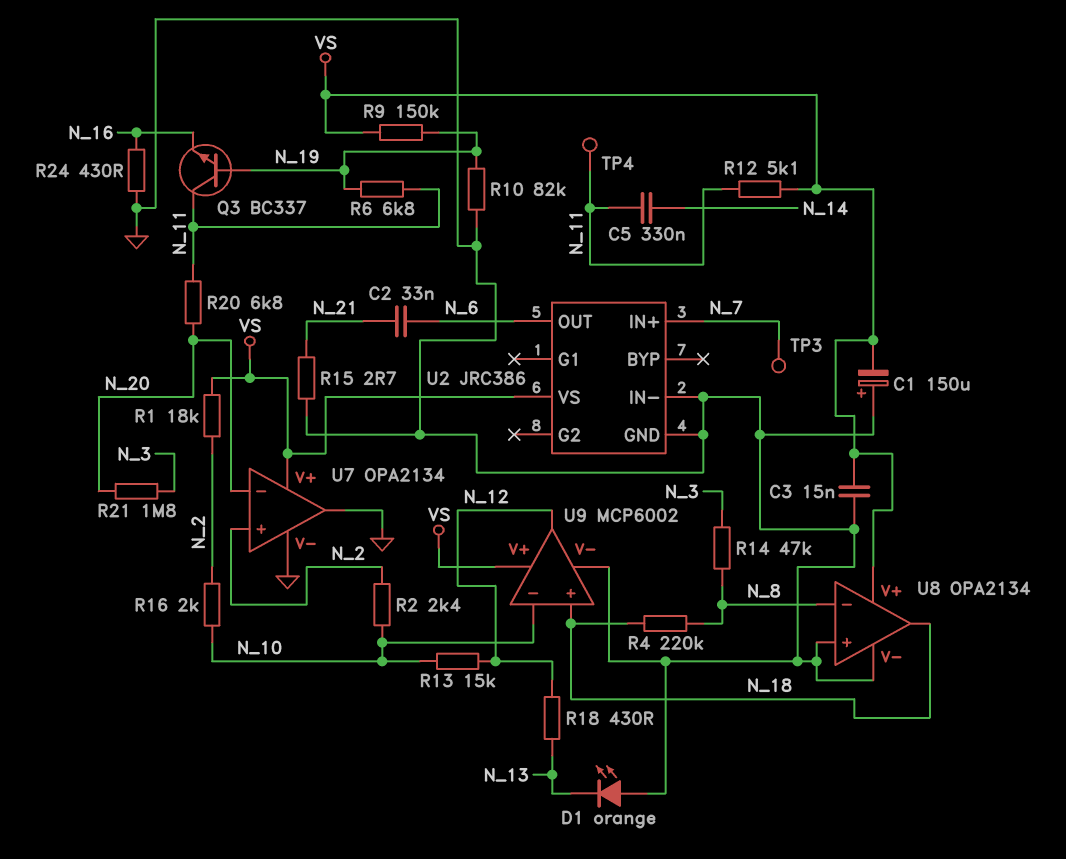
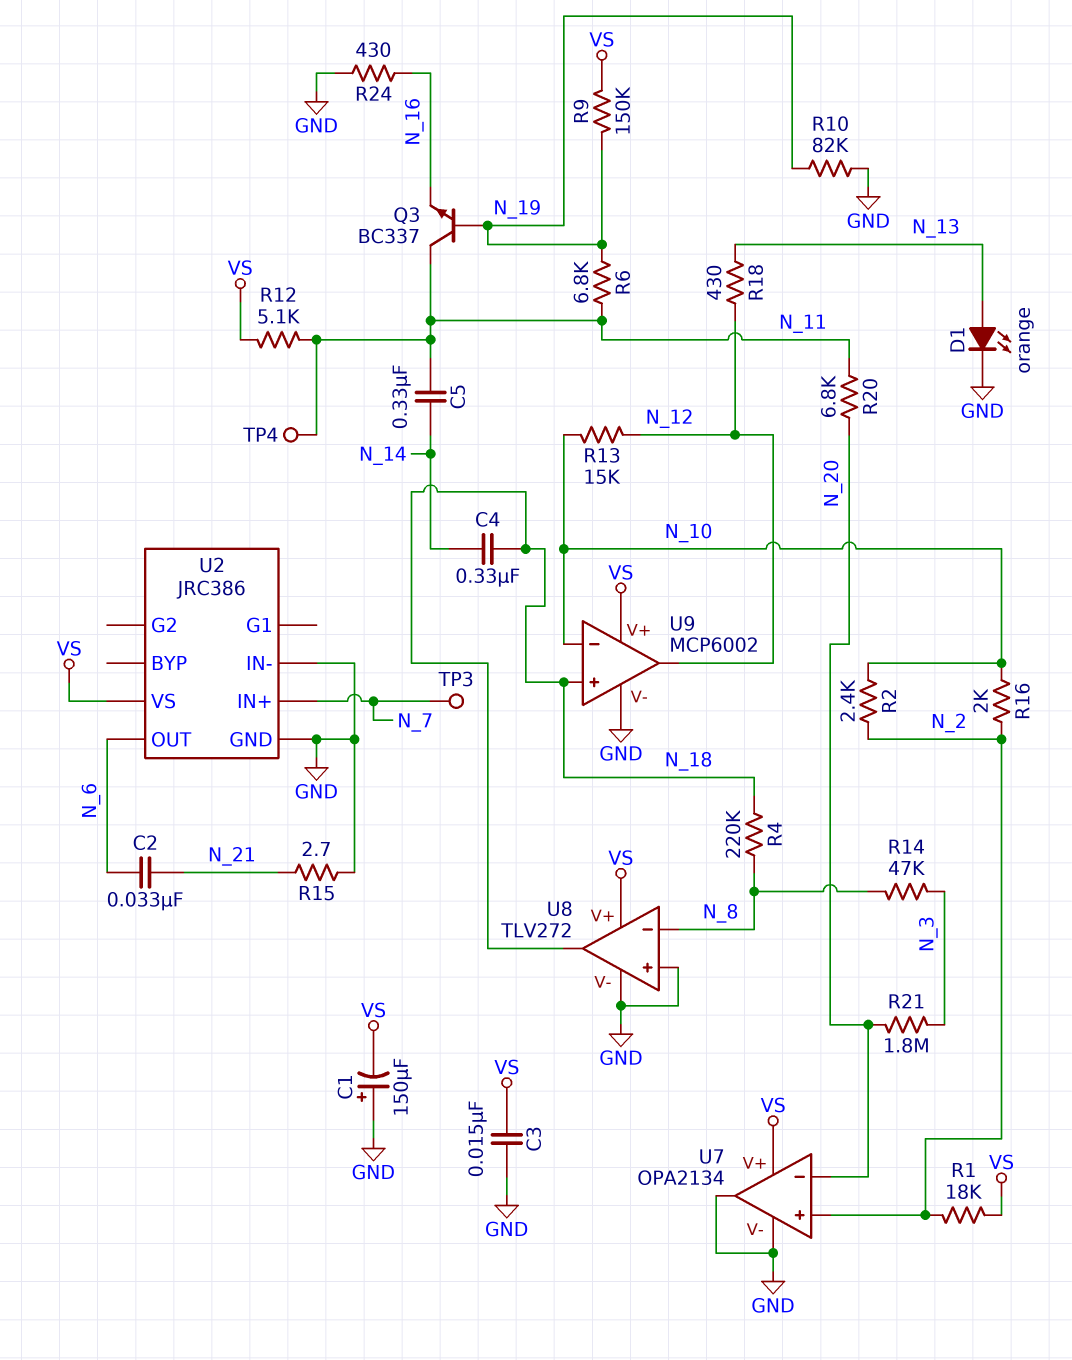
C4: none -> 330nF (N_14, N_18)
D1: LED orange (A GND, K N_13) -> LED orange (A N_13, K GND)
U8: OPA2134 -> TLV272

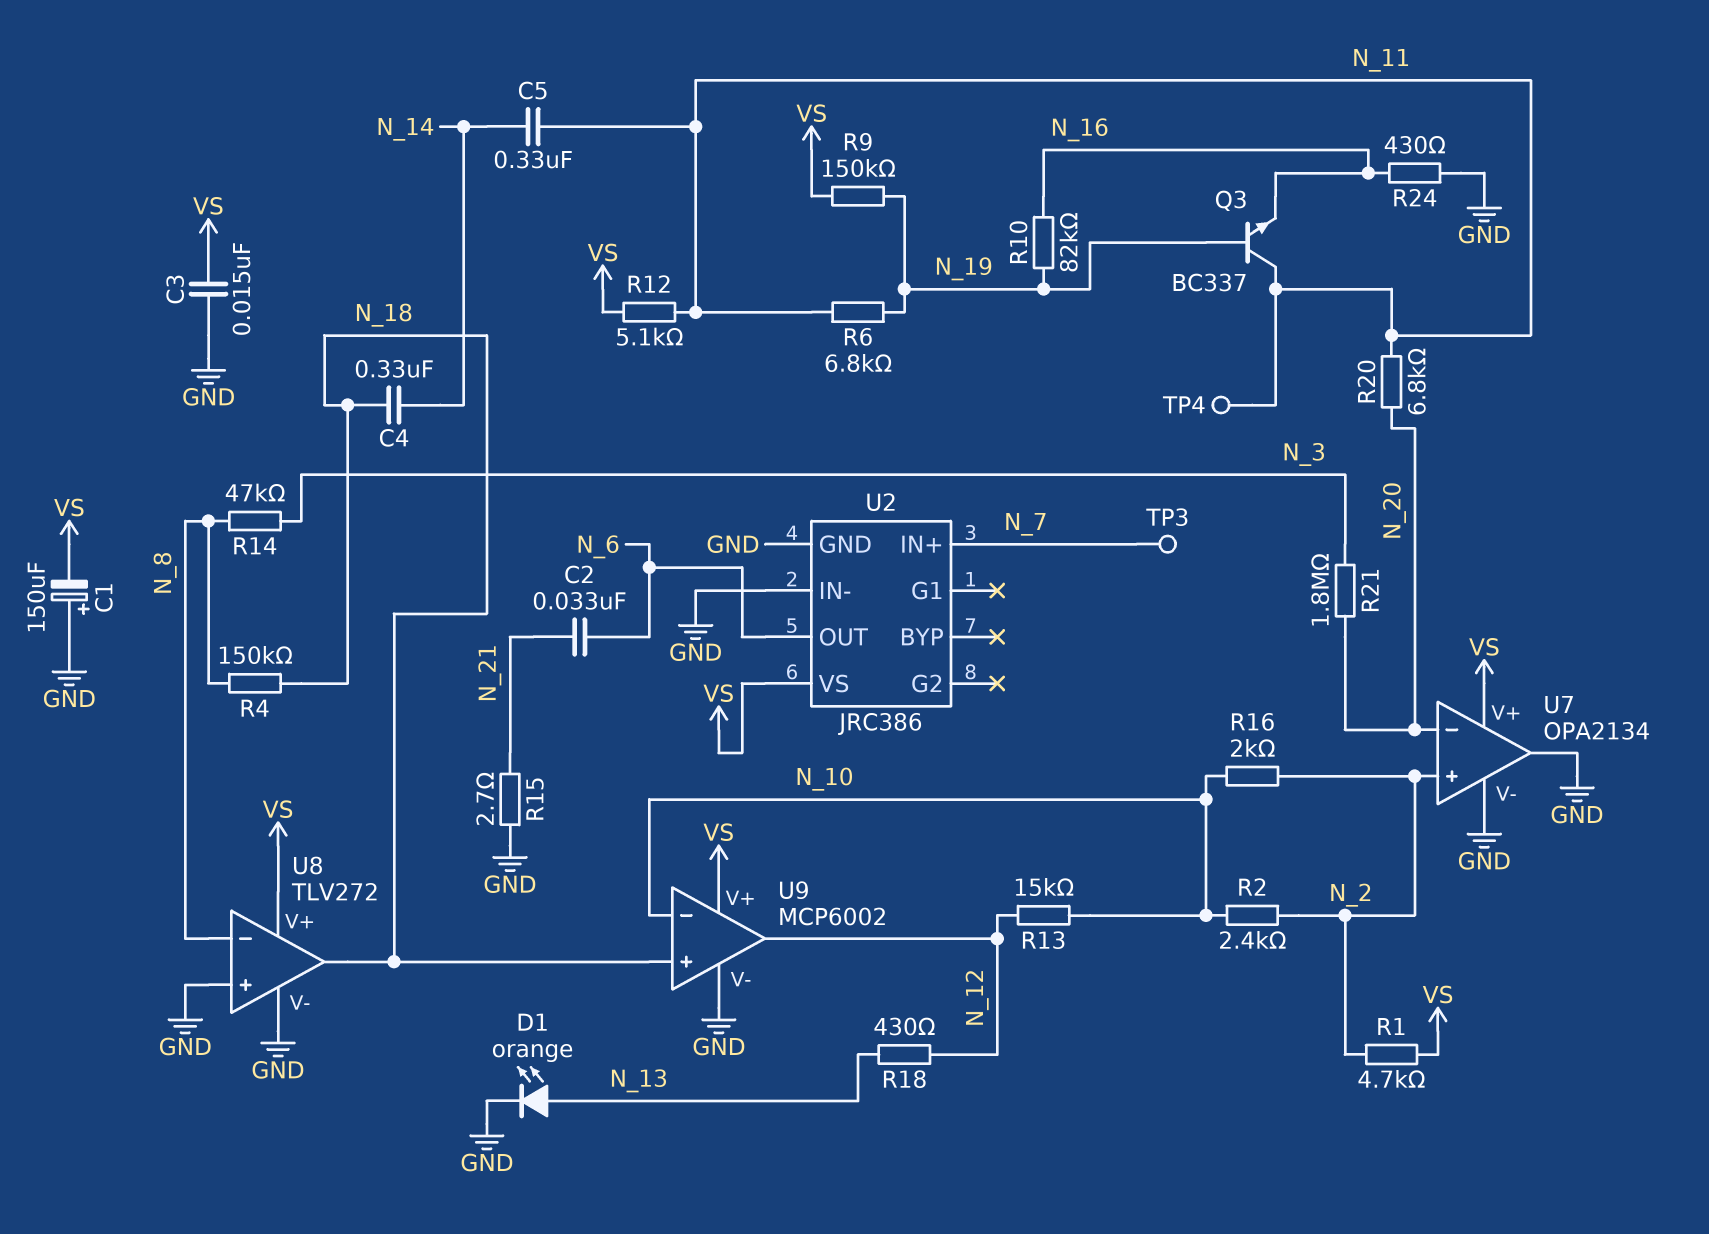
R1: 18k (N_2, VS) -> 4.7k (N_2, VS)
R4: 220k (N_8, N_18) -> 150k (N_8, N_18)
R10: 82k (GND, N_19) -> 82k (N_16, N_19)

